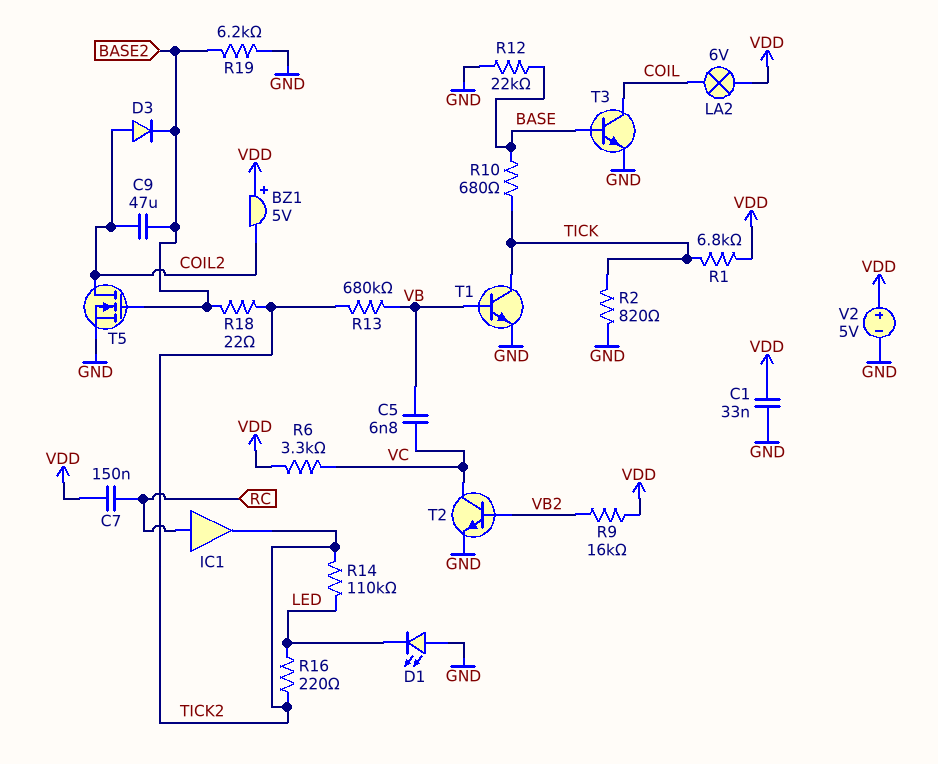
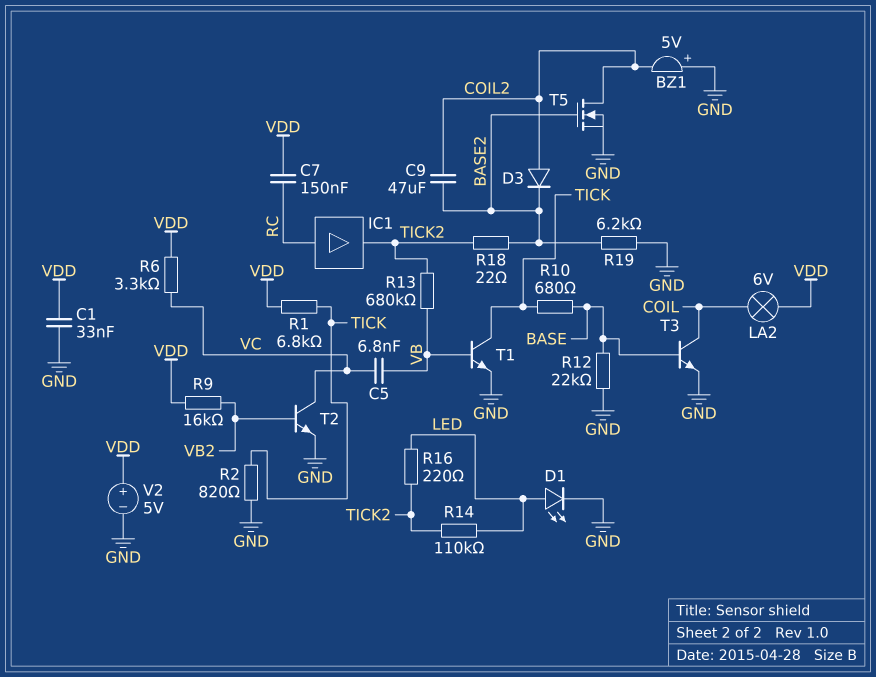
BZ1: buzzer 5V (plus VDD, minus COIL2) -> buzzer 5V (plus GND, minus COIL2)
D1: LED (A GND, K LED) -> LED (A LED, K GND)

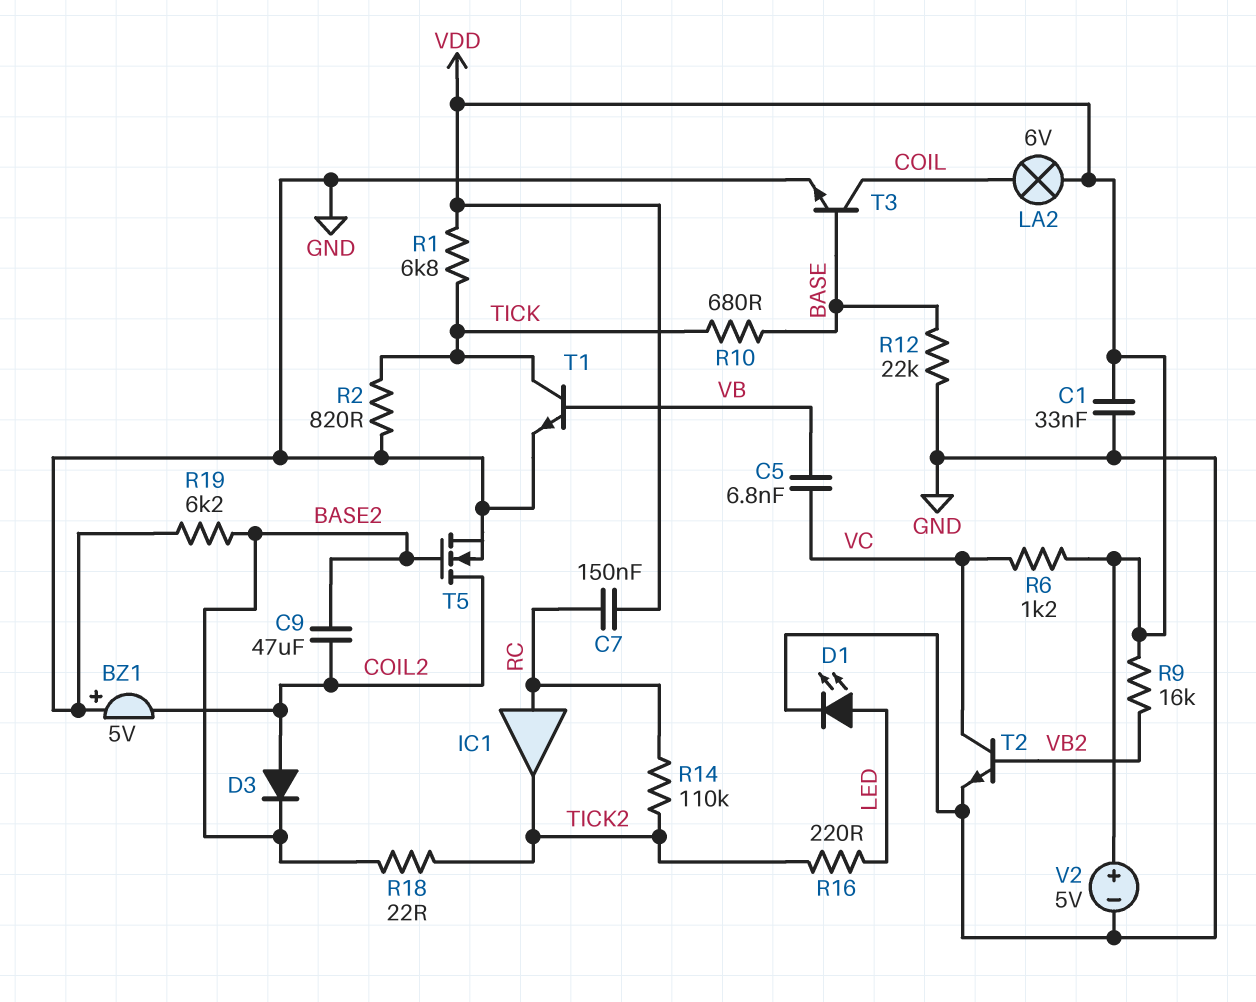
R6: 3.3k (VC, VDD) -> 1.2k (VC, VDD)
R13: 680k (TICK2, VB) -> none
R14: 110k (LED, TICK2) -> 110k (RC, TICK2)

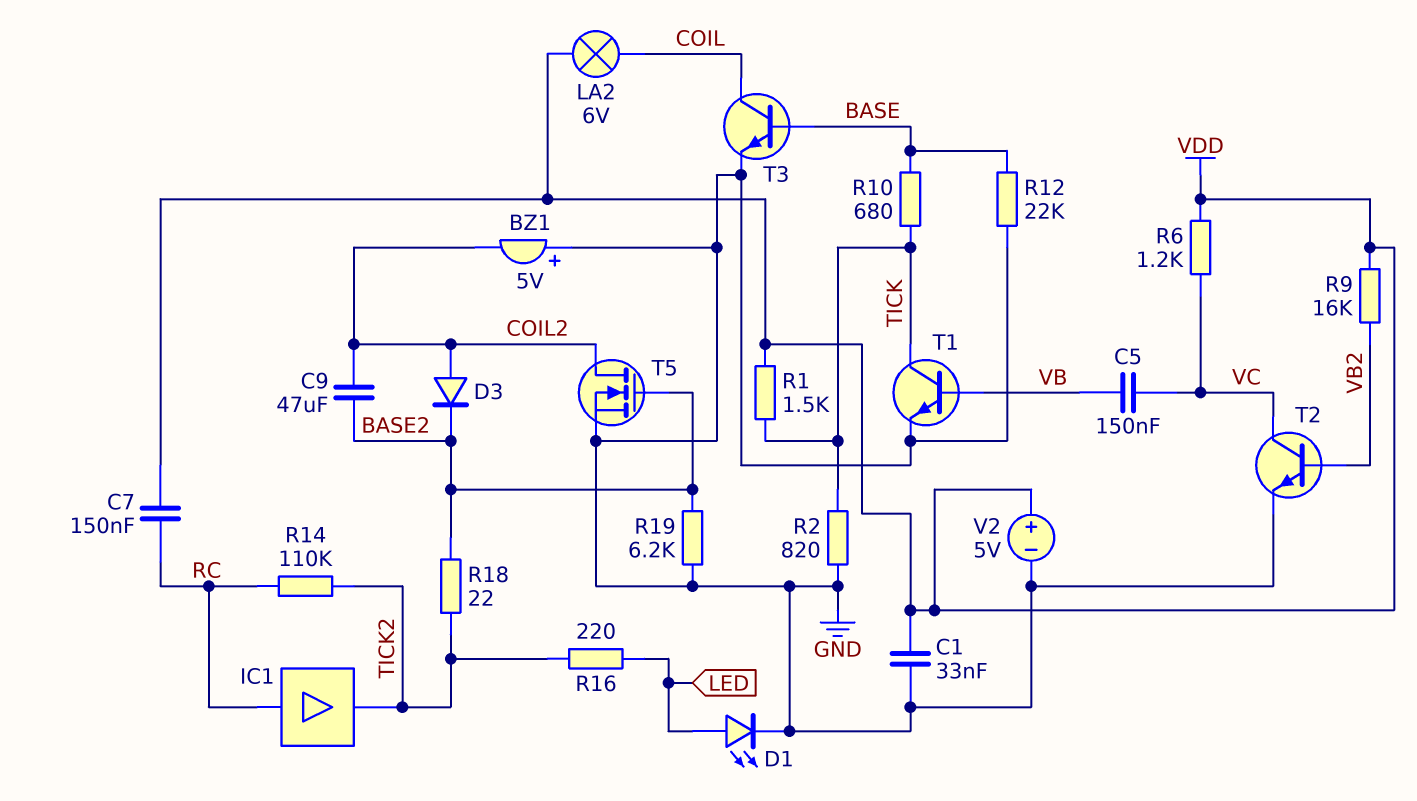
C5: 6.8nF (VB, VC) -> 150nF (VB, VC)
R1: 6.8k (TICK, VDD) -> 1.5k (TICK, VDD)

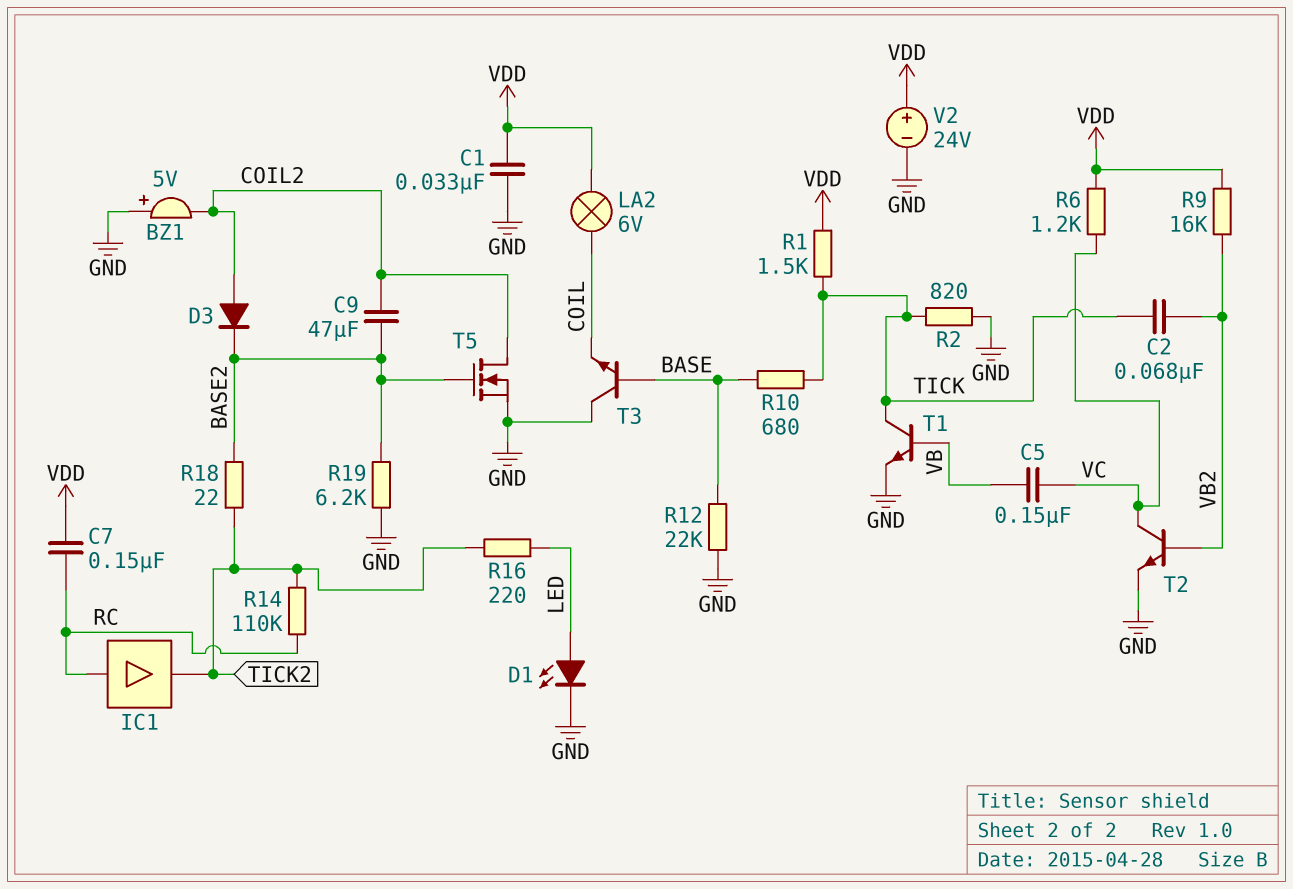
C2: none -> 68nF (TICK, VB2)
T3: NPN (B BASE, C COIL, E GND) -> NPN (B BASE, C GND, E COIL)
V2: 5V (plus VDD, minus GND) -> 24V (plus VDD, minus GND)

